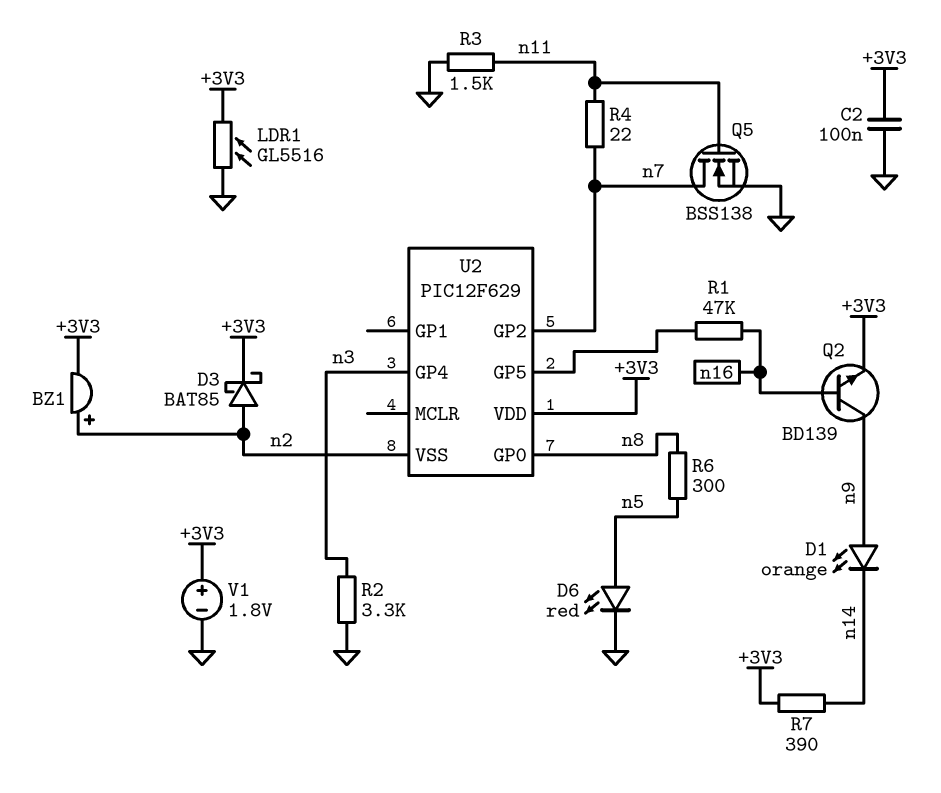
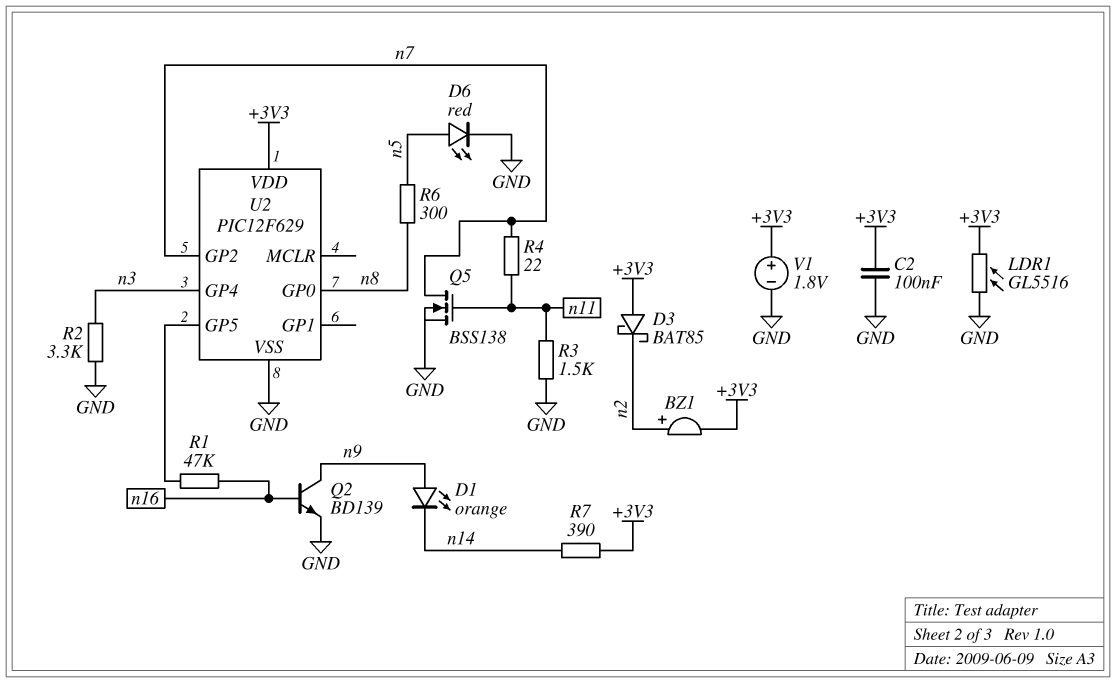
D3: schottky BAT85 (A n2, K +3V3) -> schottky BAT85 (A +3V3, K n2)
Q2: NPN BD139 (B n16, C n9, E +3V3) -> NPN BD139 (B n16, C n9, E GND)
U2 pin VSS: n2 -> GND

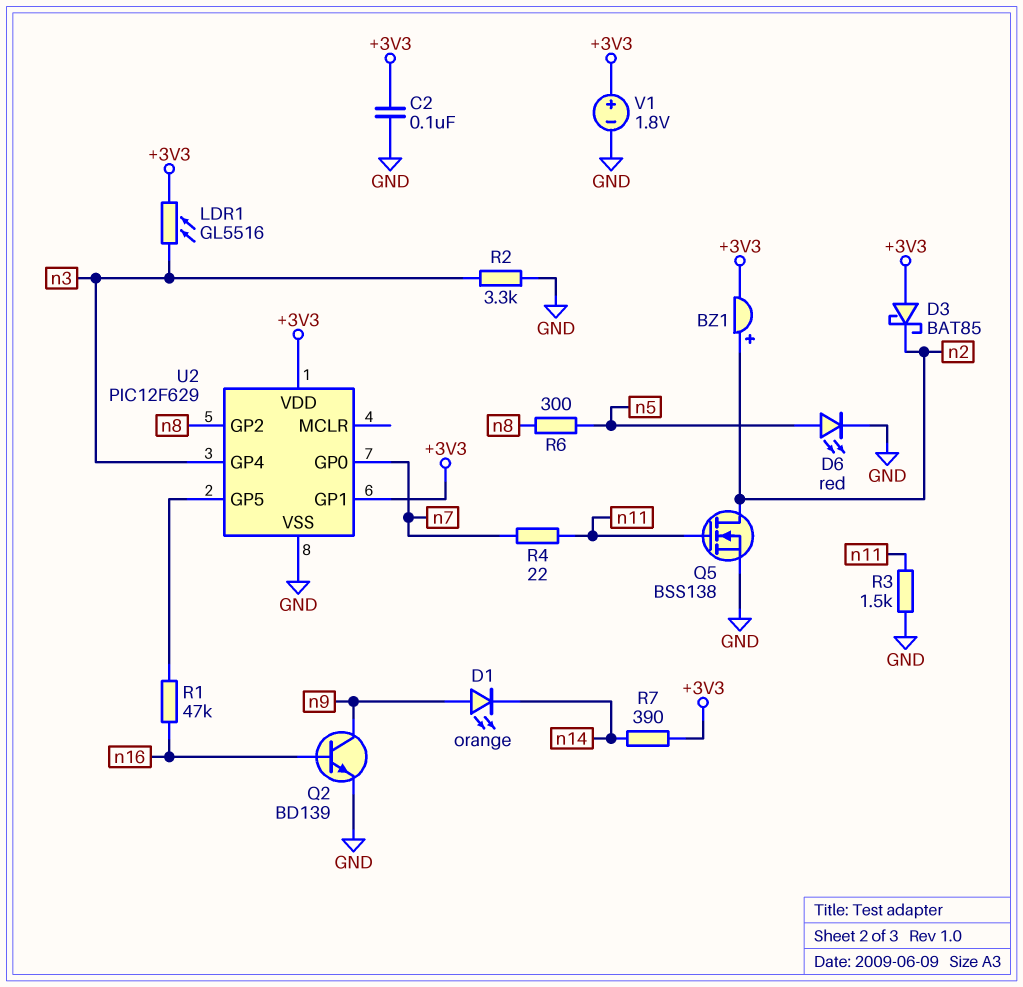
LDR1: GL5516 (+3V3, GND) -> GL5516 (+3V3, n3)
Q5: NMOS BSS138 (G n11, D n7, S GND) -> NMOS BSS138 (G n11, D n2, S GND)
U2 pin GP0: n8 -> n7
U2 pin GP1: none -> +3V3
U2 pin GP2: n7 -> n8

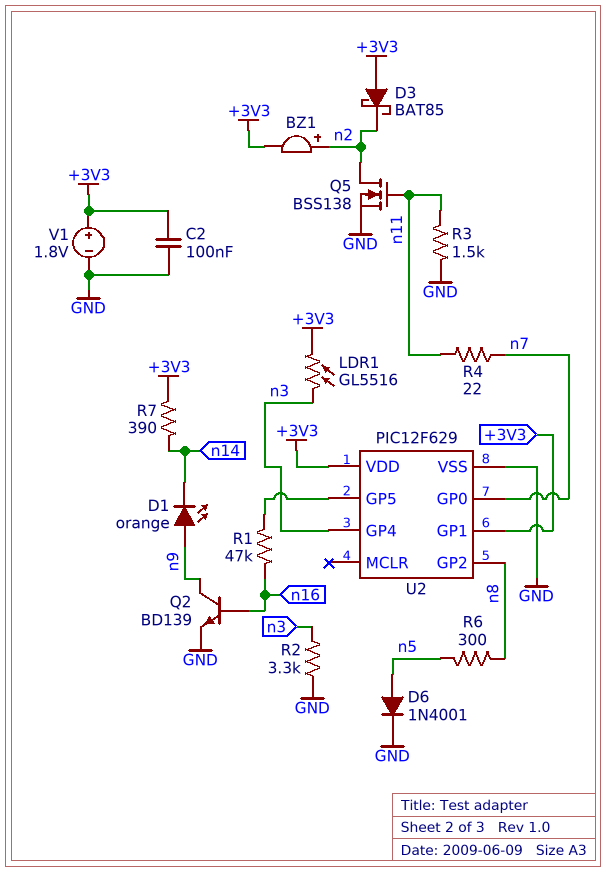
D6: LED red (A n5, K GND) -> diode 1N4001 (A n5, K GND)

